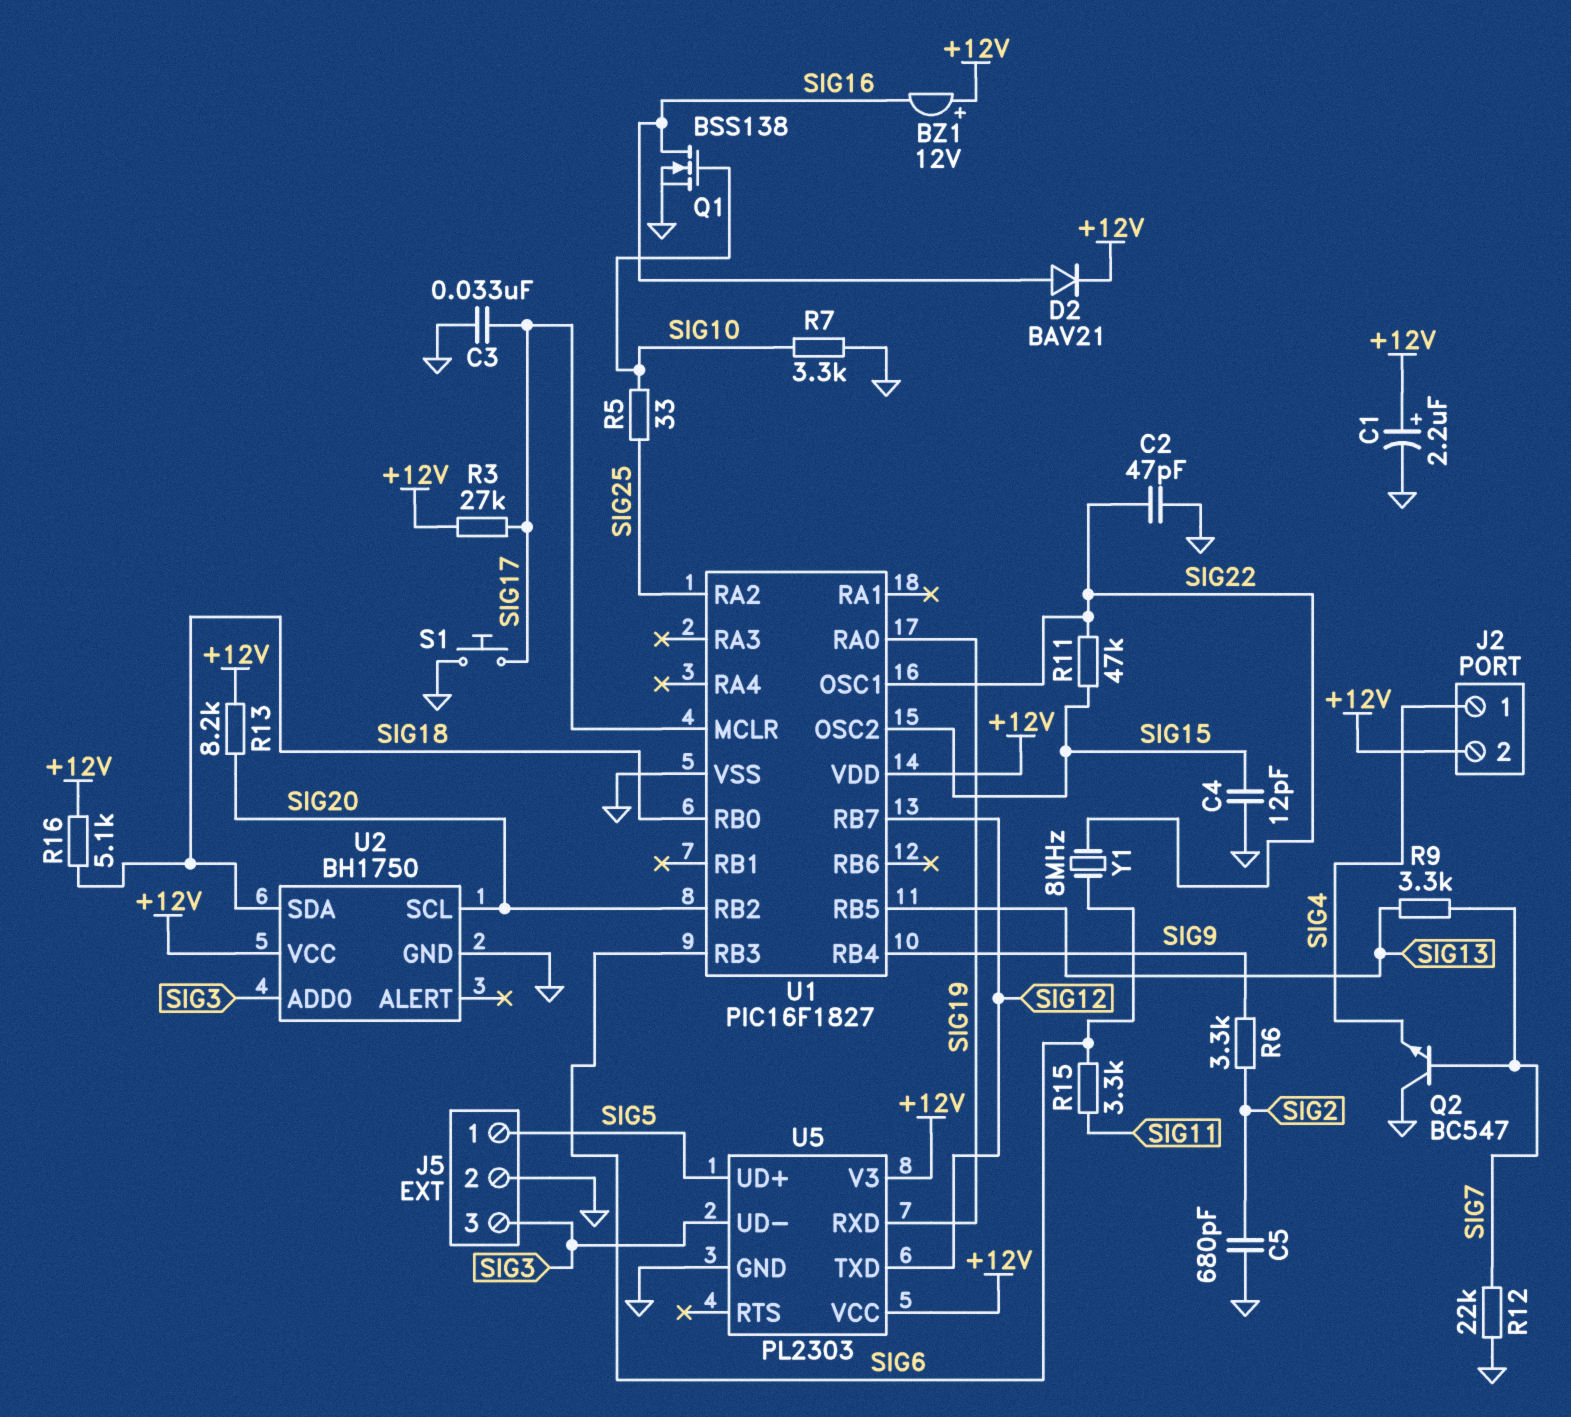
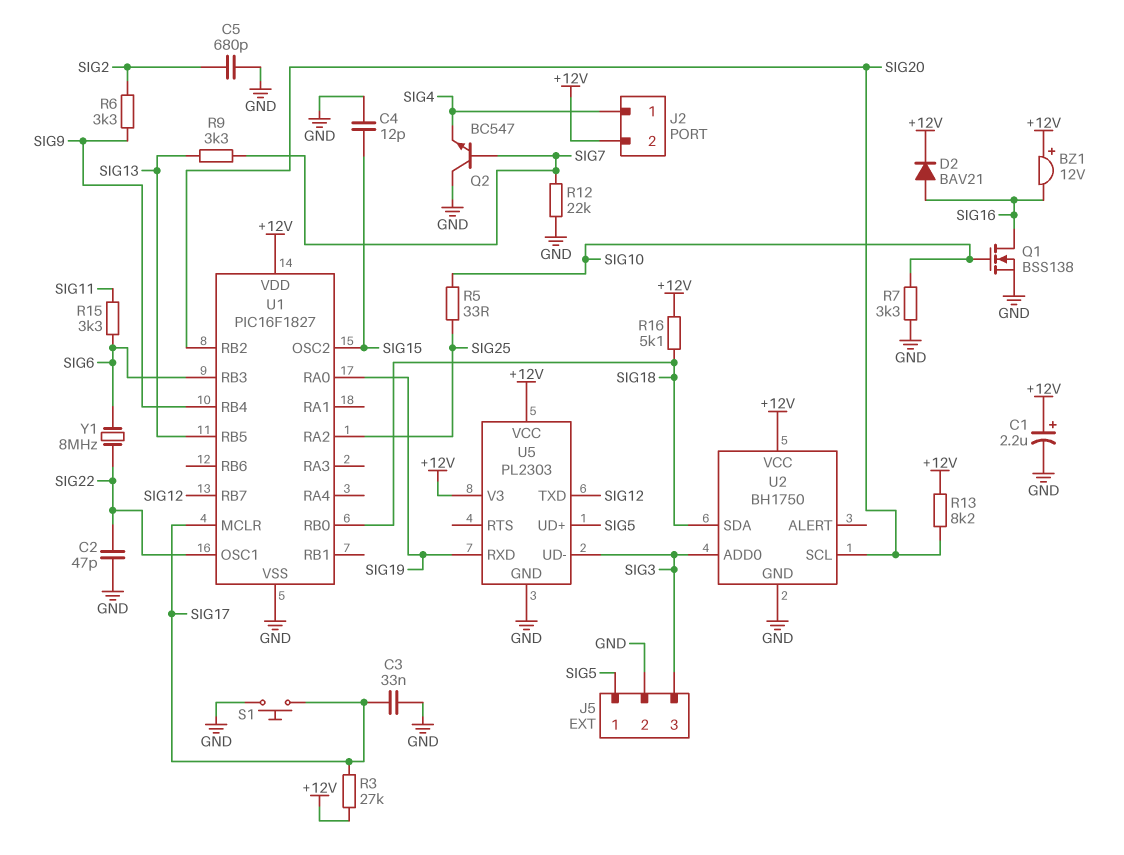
R11: 47k (SIG15, SIG22) -> none

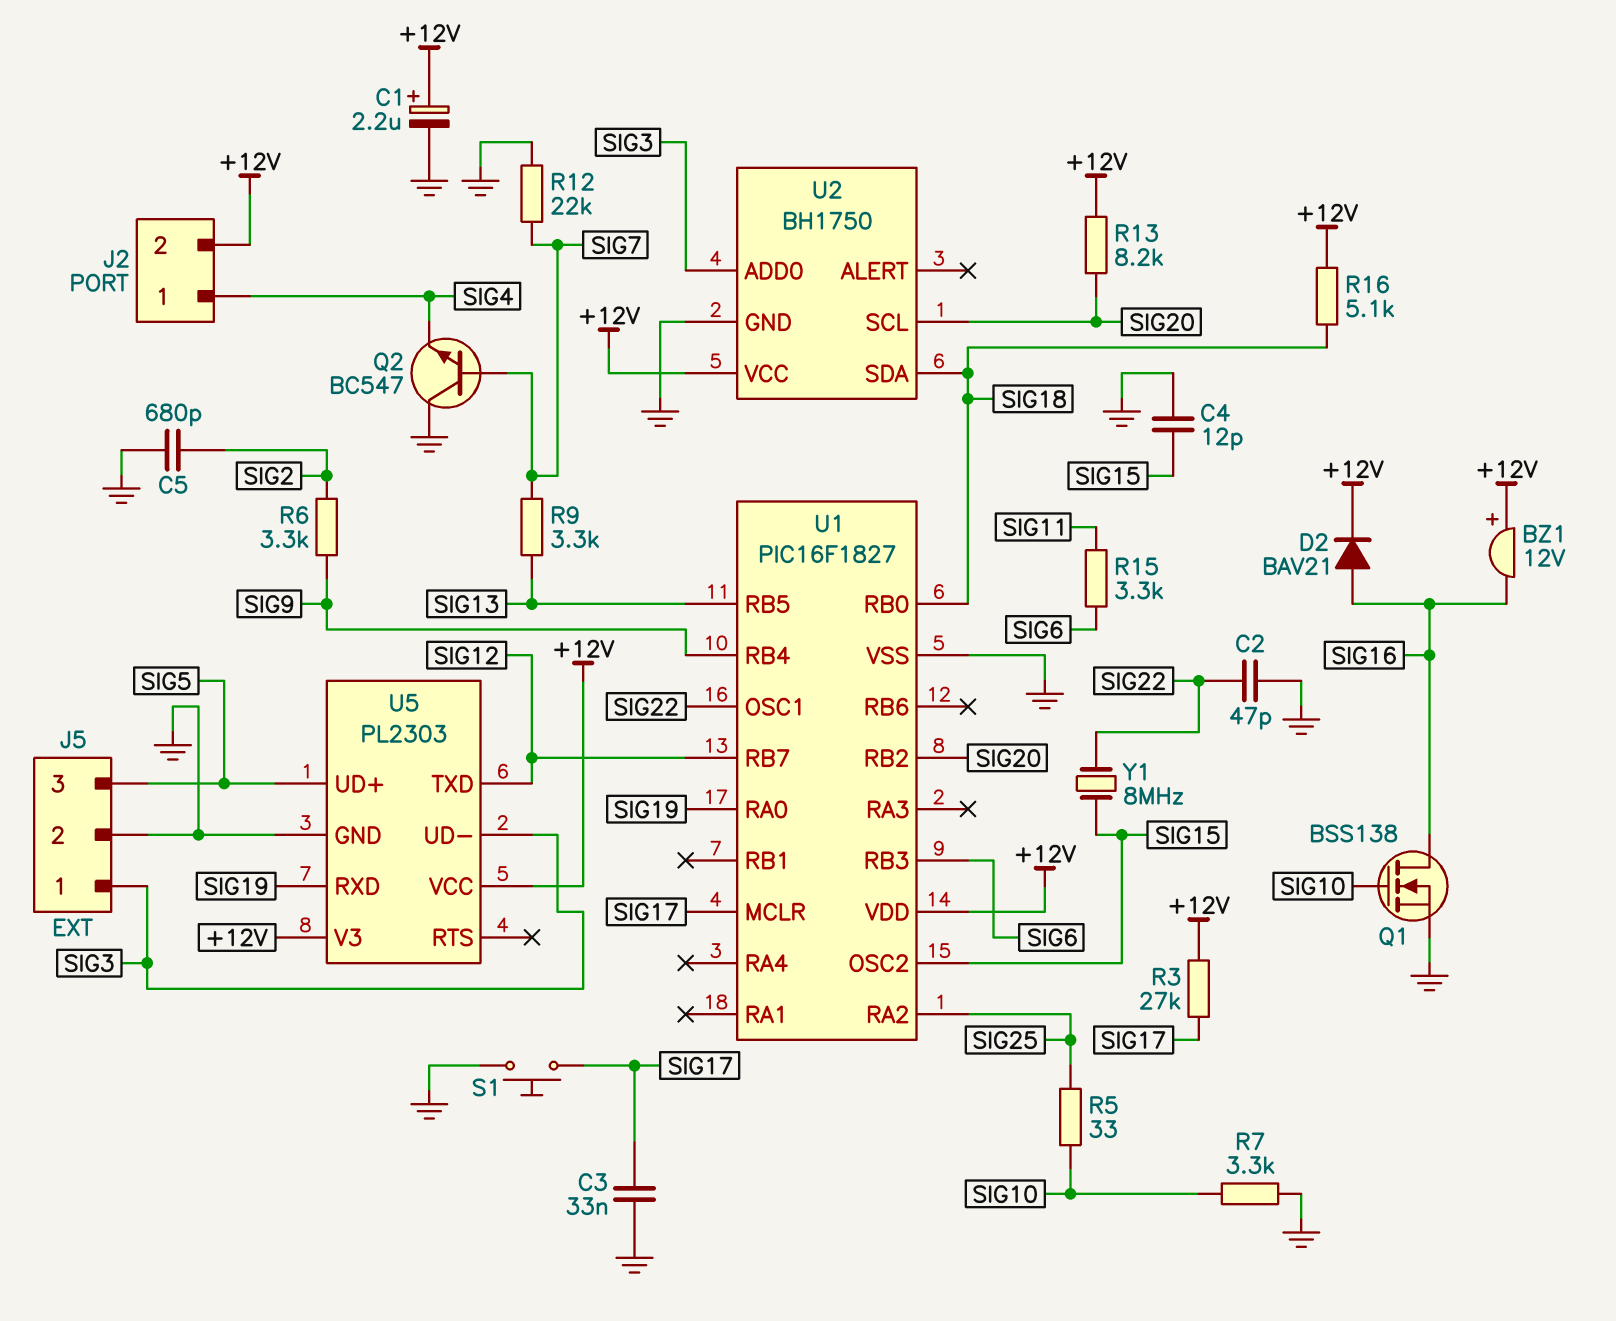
J5 pin 1: SIG5 -> SIG3
J5 pin 3: SIG3 -> SIG5
Y1: 8MHz (SIG6, SIG22) -> 8MHz (SIG15, SIG22)

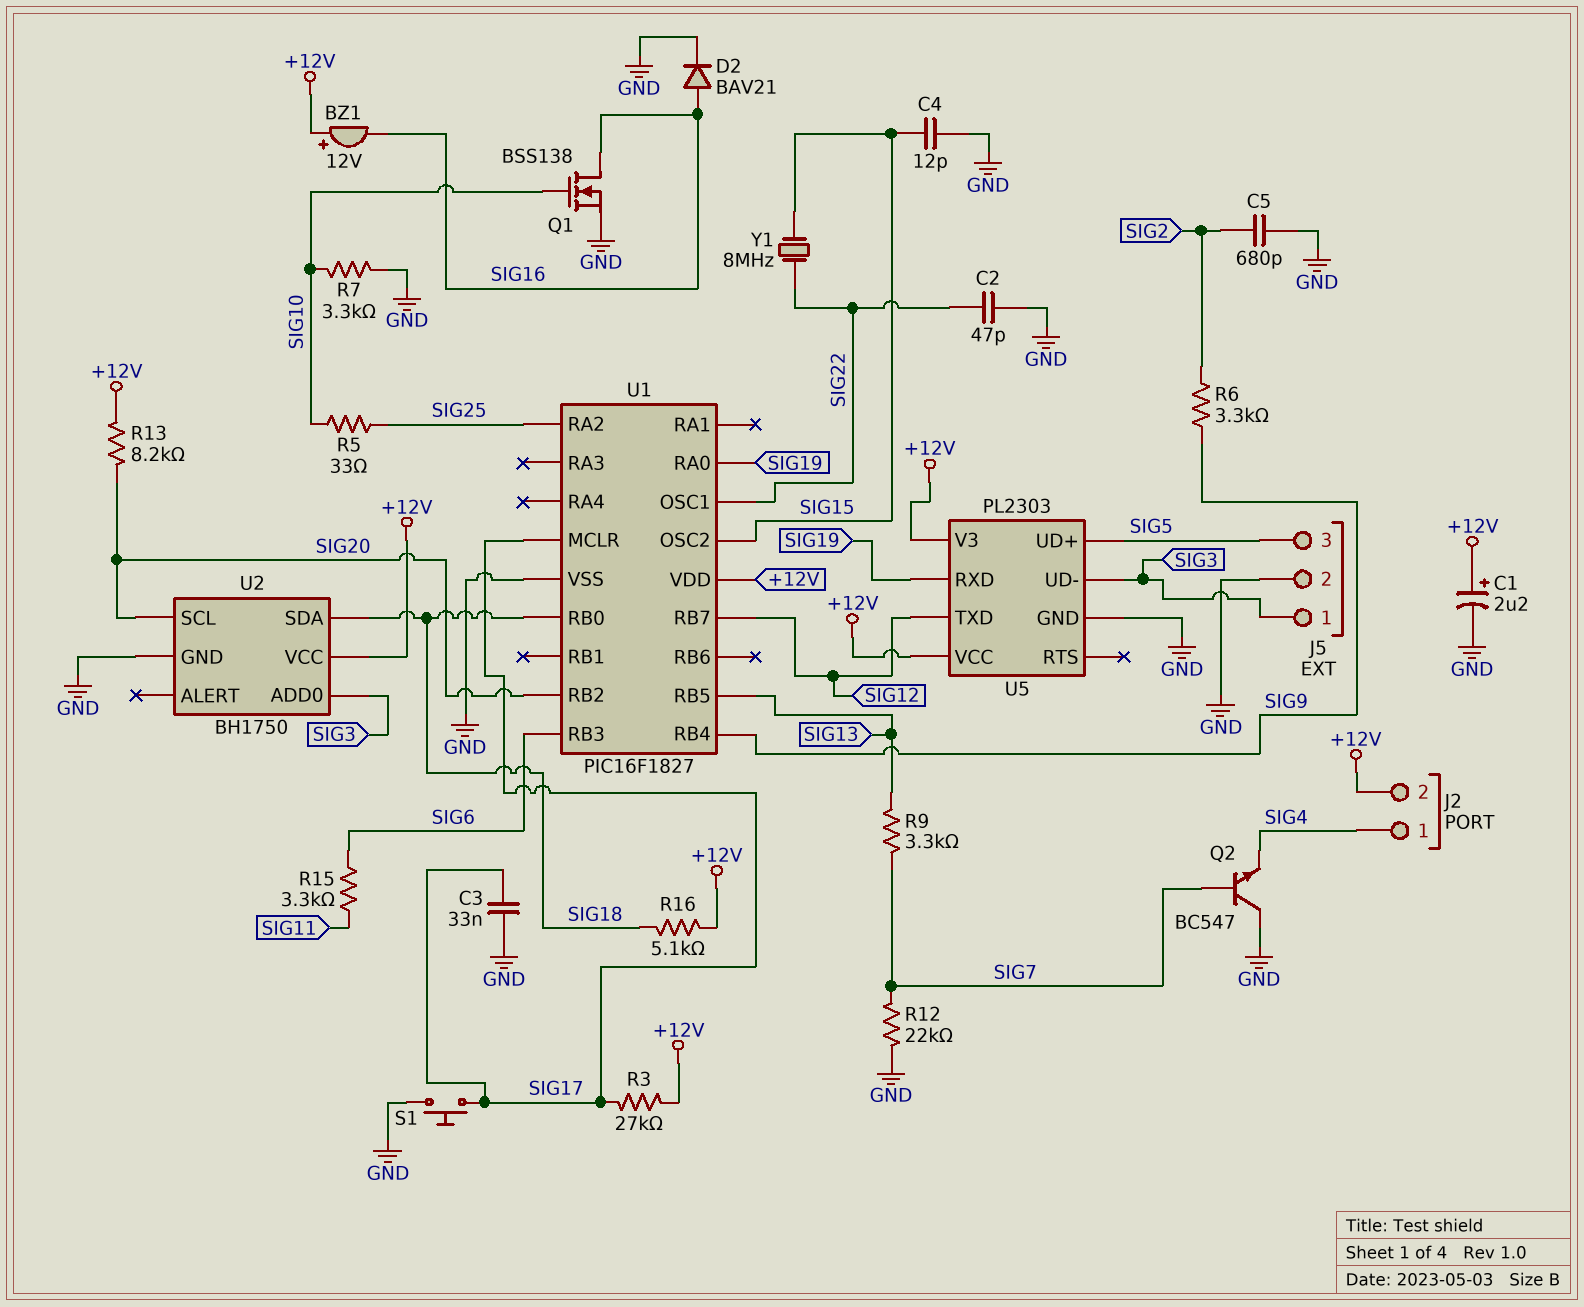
D2: diode BAV21 (A SIG16, K +12V) -> diode BAV21 (A SIG16, K GND)

